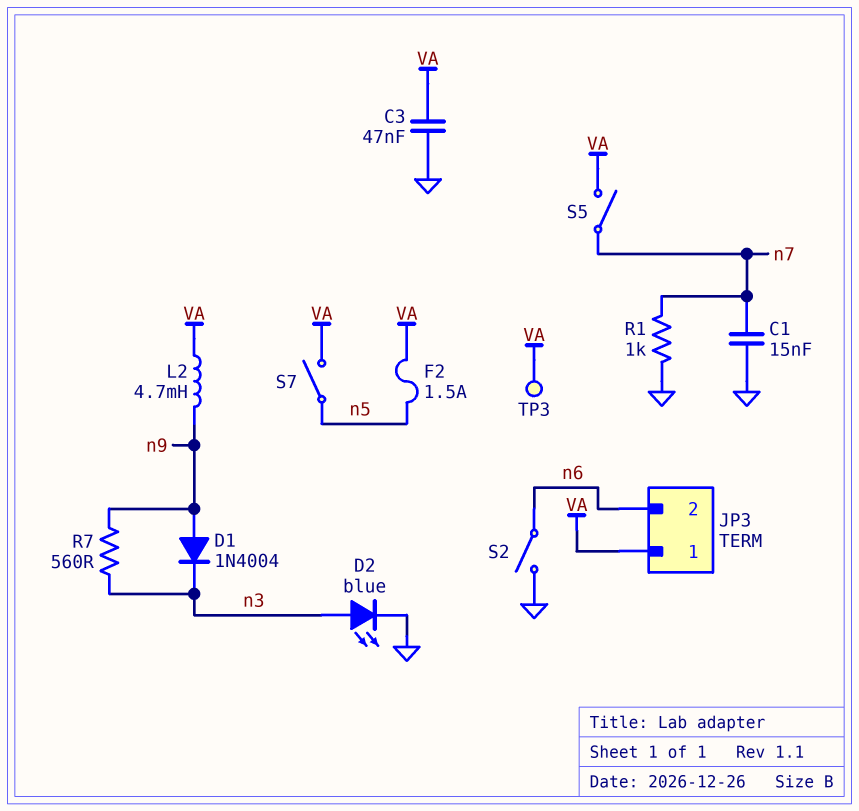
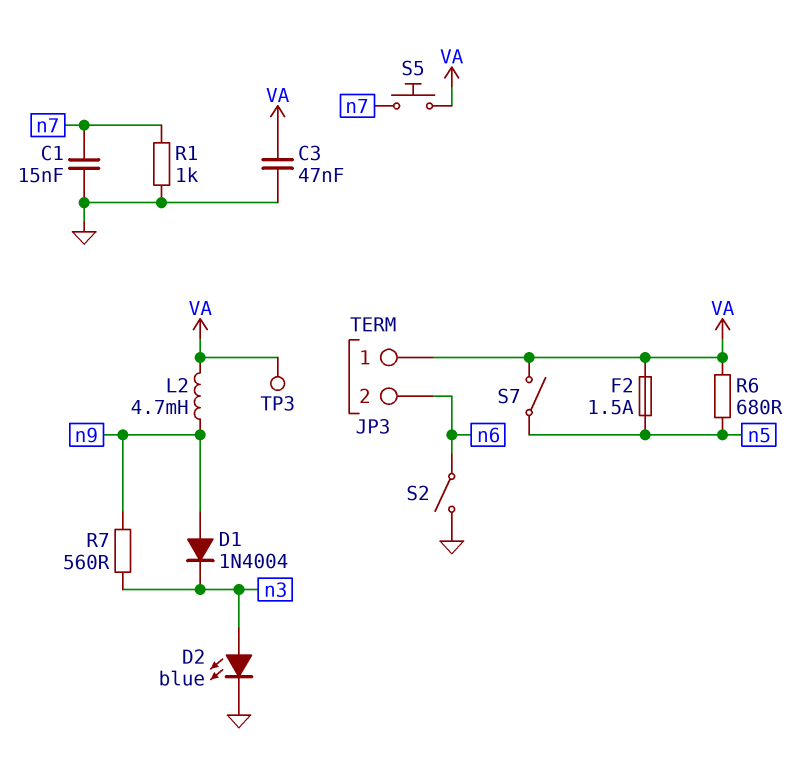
R6: none -> 680 (VA, n5)
S5: switch (VA, n7) -> button (VA, n7)

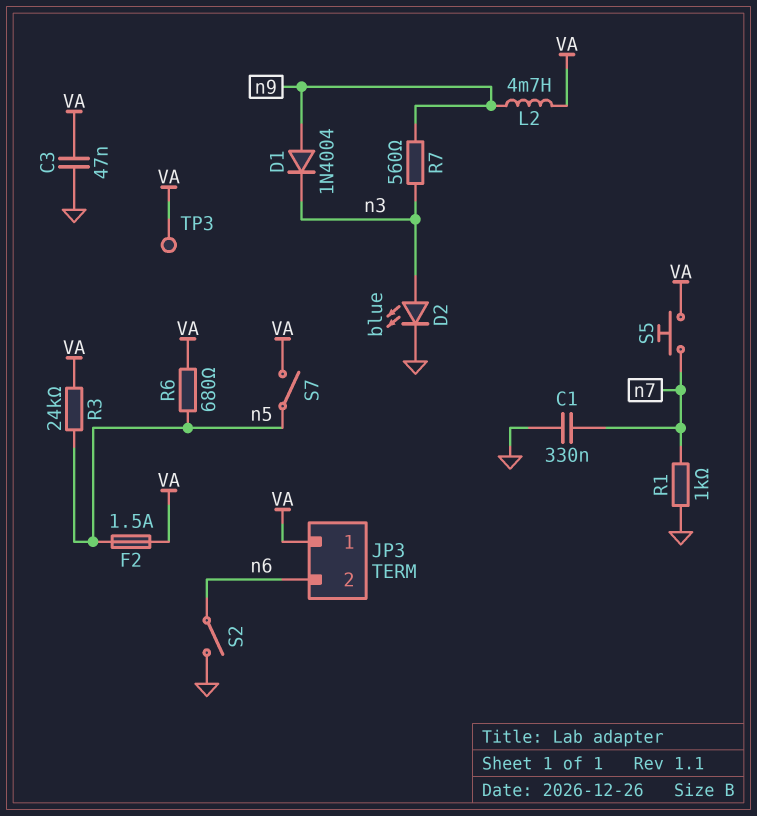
C1: 15nF (GND, n7) -> 330nF (GND, n7)
R3: none -> 24k (VA, n5)

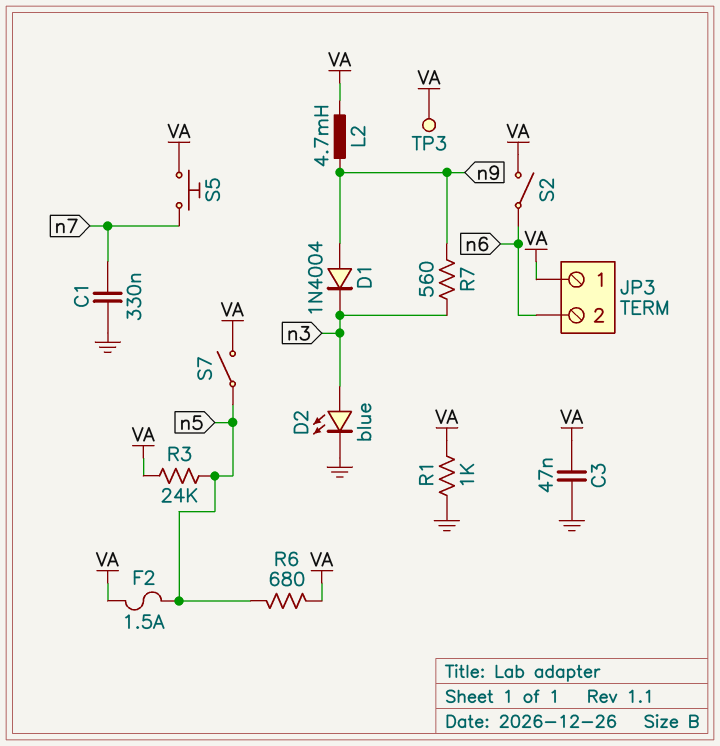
R1: 1k (GND, n7) -> 1k (GND, VA)
S2: switch (GND, n6) -> switch (VA, n6)

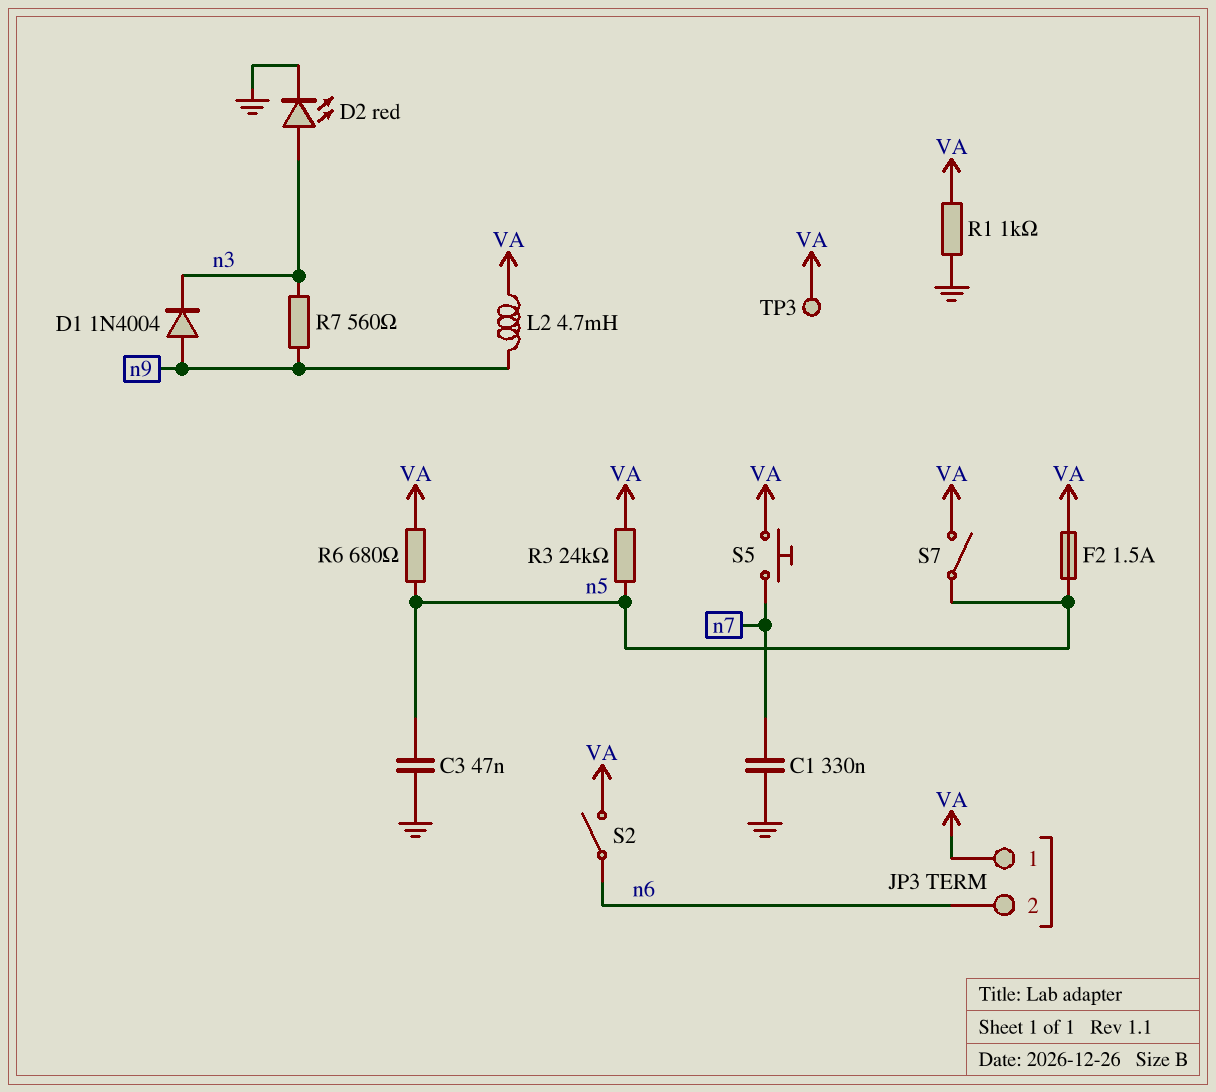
C3: 47nF (GND, VA) -> 47nF (GND, n5)
D2: LED blue (A n3, K GND) -> LED red (A n3, K GND)

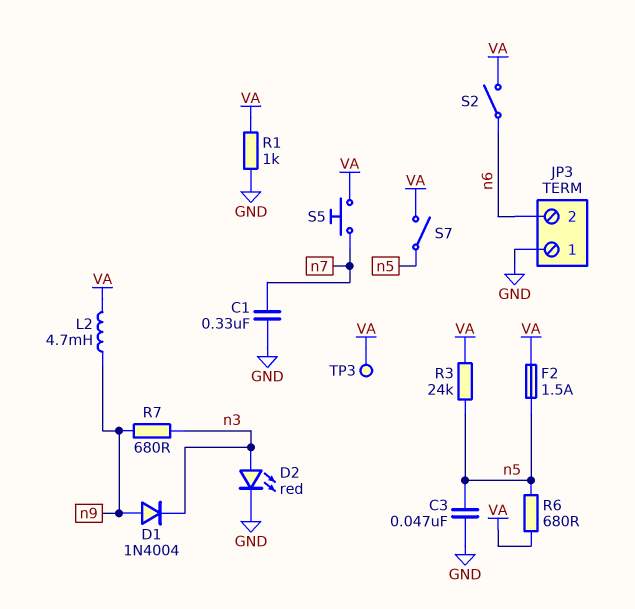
JP3 pin 1: VA -> GND
R7: 560 (n3, n9) -> 680 (n3, n9)

